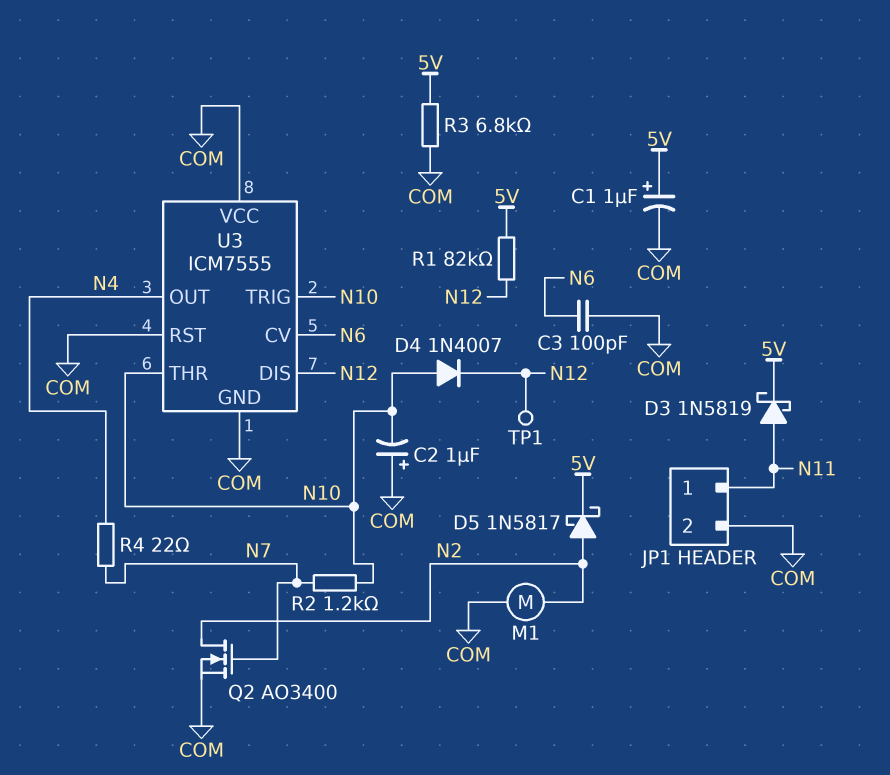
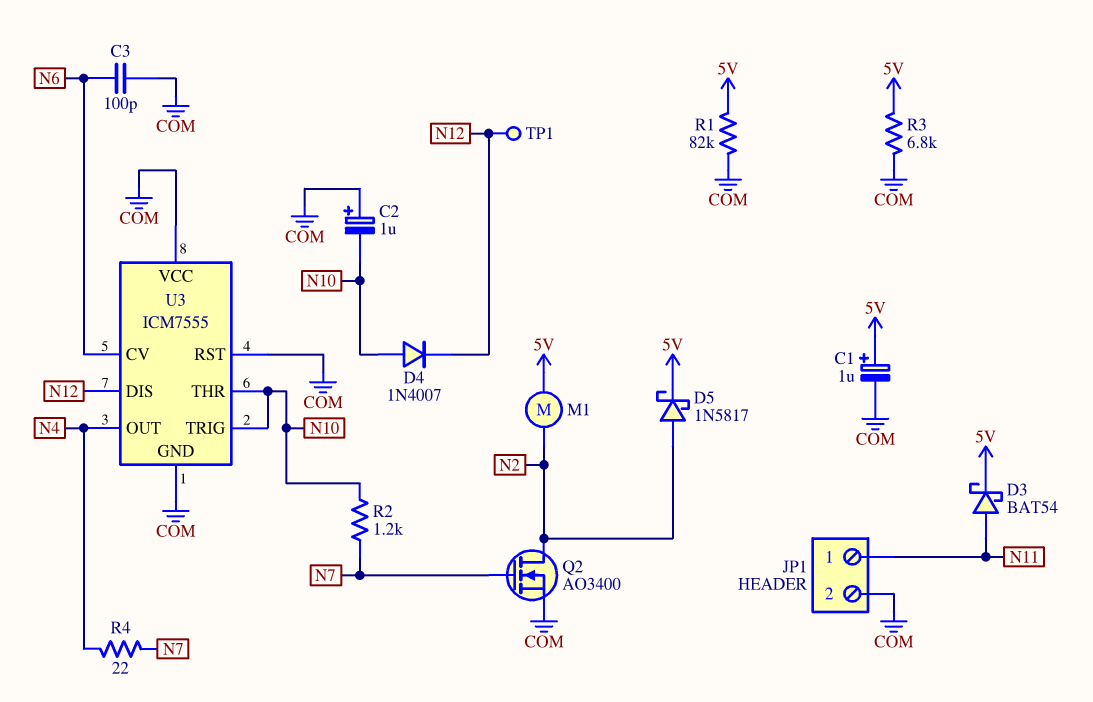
D3: schottky 1N5819 (A N11, K 5V) -> schottky BAT54 (A N11, K 5V)
M1: motor (COM, N2) -> motor (5V, N2)
R1: 82k (5V, N12) -> 82k (5V, COM)

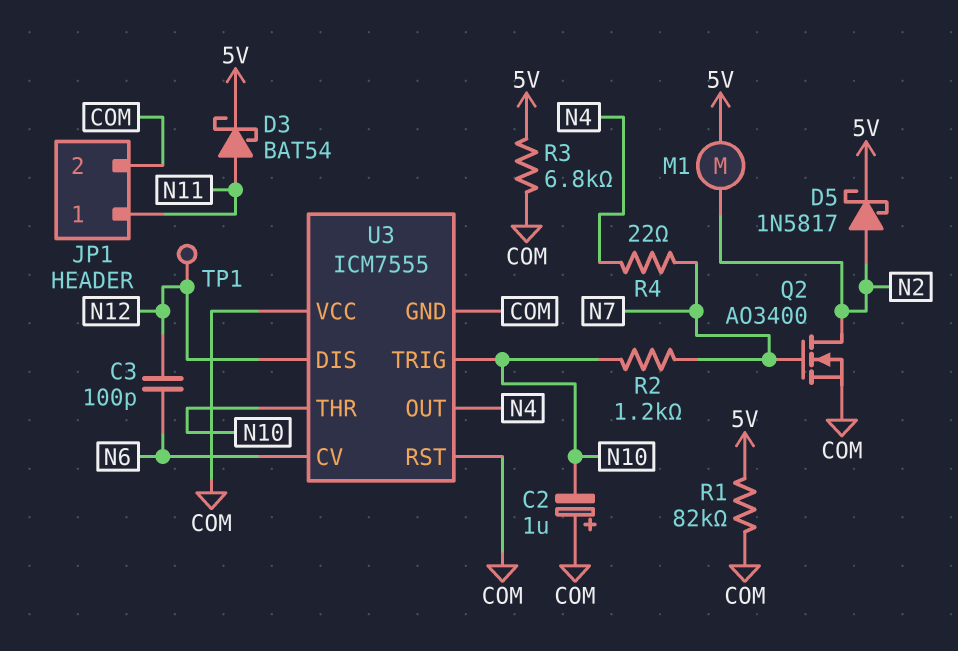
C1: 1uF (plus 5V, minus COM) -> none
C3: 100pF (COM, N6) -> 100pF (N6, N12)
D4: diode 1N4007 (A N10, K N12) -> none

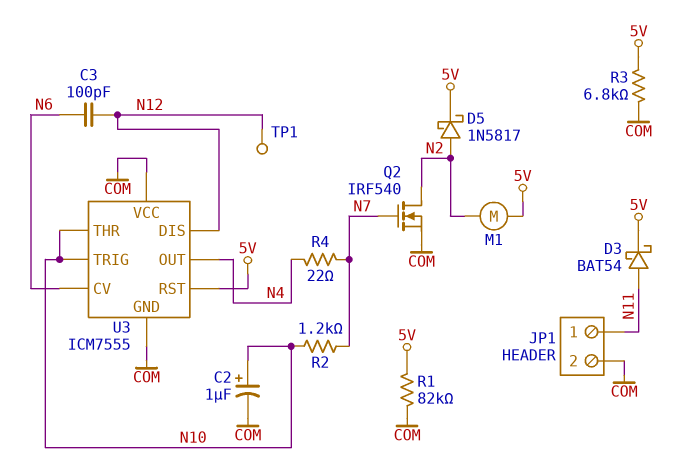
C2: 1uF (plus COM, minus N10) -> 1uF (plus N10, minus COM)
Q2: NMOS AO3400 (G N7, D N2, S COM) -> NMOS IRF540 (G N7, D N2, S COM)
U3 pin RST: COM -> 5V

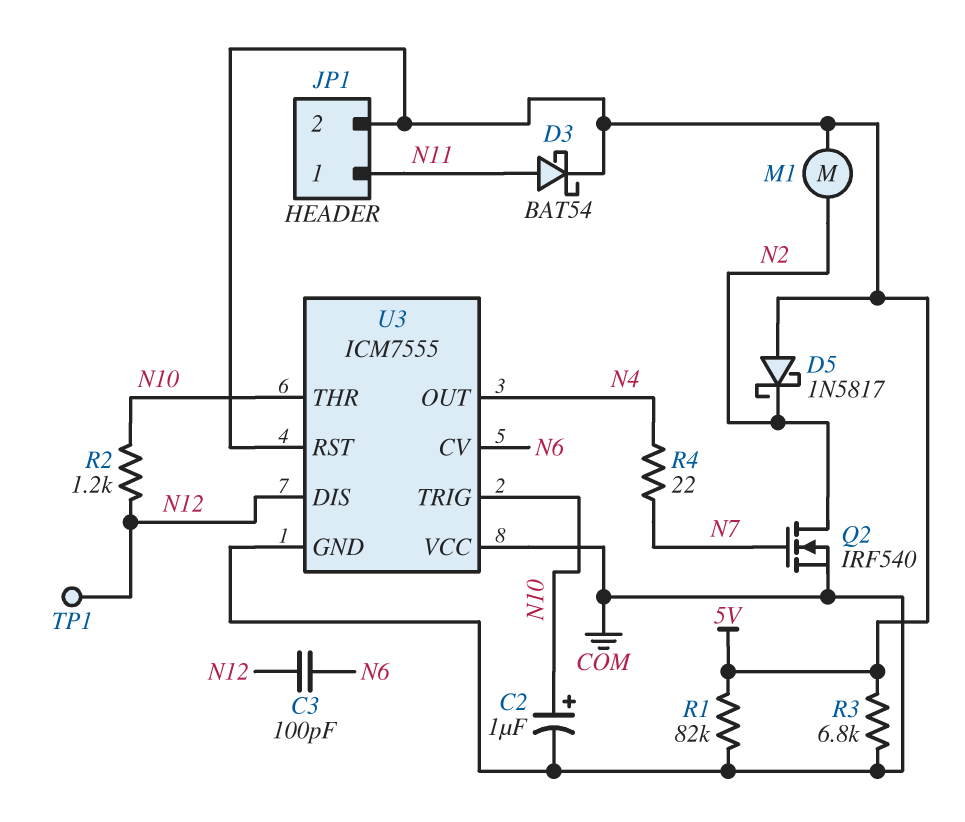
D5: schottky 1N5817 (A N2, K 5V) -> schottky 1N5817 (A 5V, K N2)
JP1 pin 2: COM -> 5V
R2: 1.2k (N7, N10) -> 1.2k (N10, N12)

